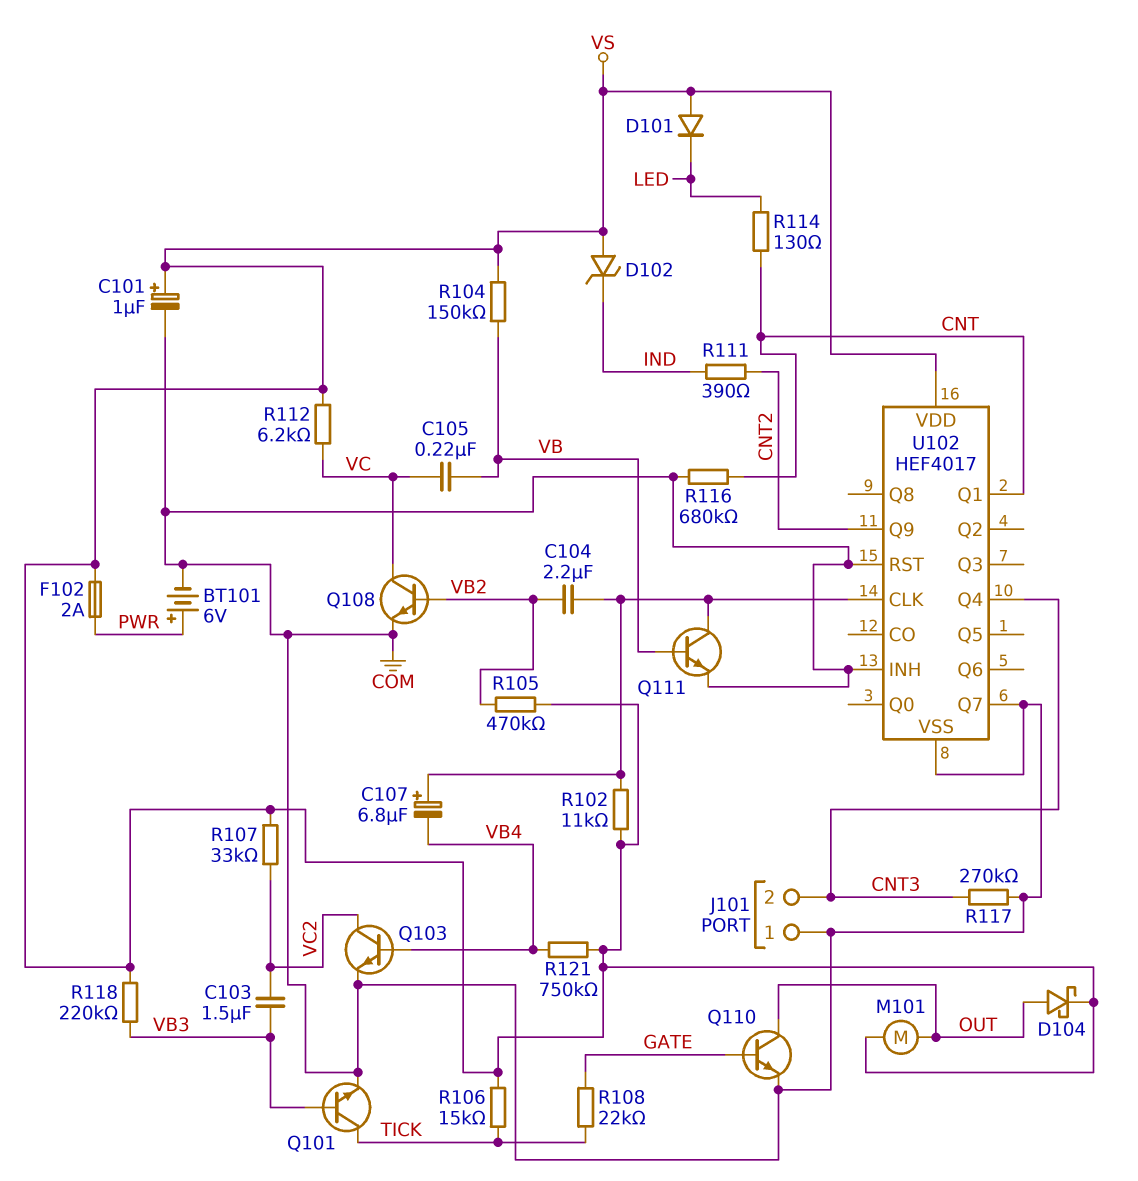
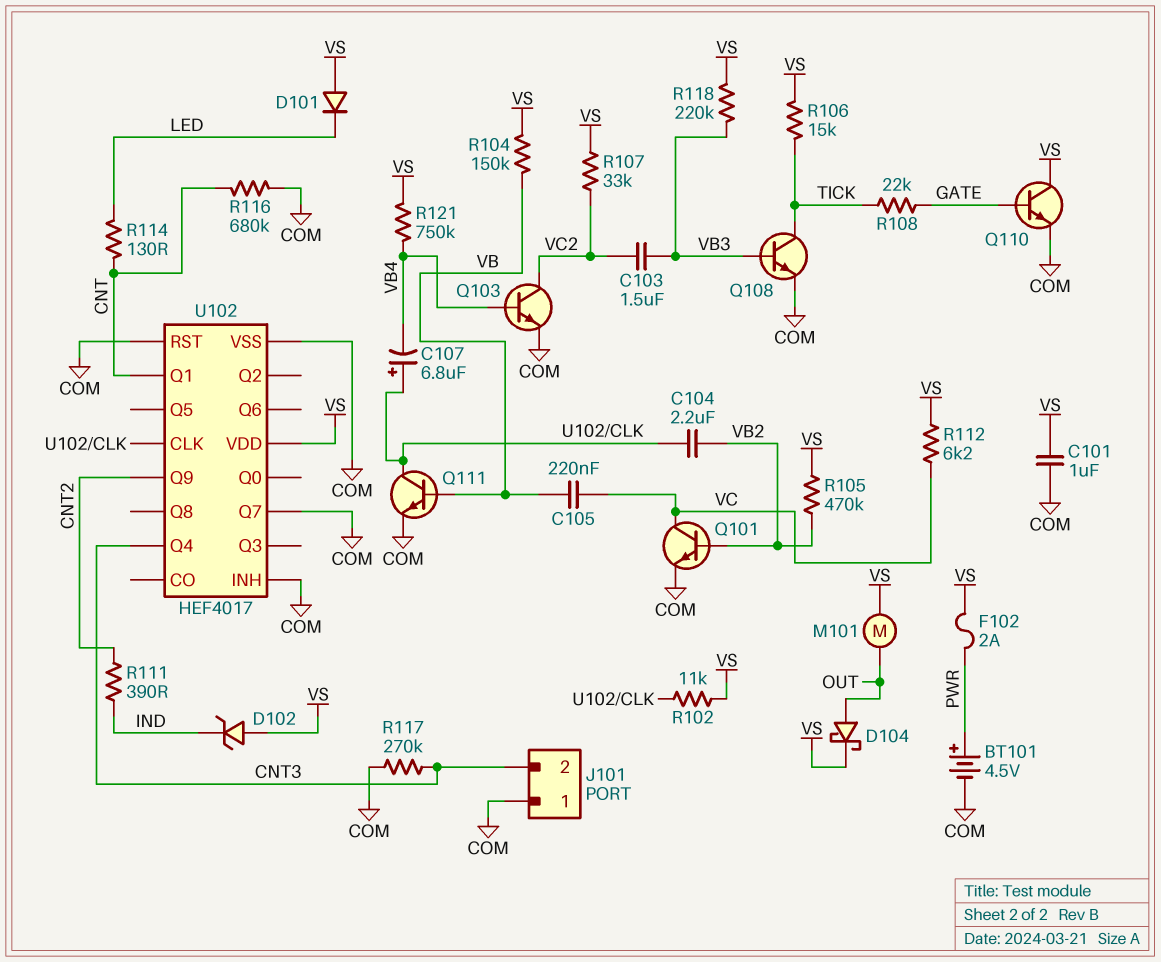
BT101: 6V (plus PWR, minus COM) -> 4.5V (plus PWR, minus COM)
C101: 1uF (plus VS, minus COM) -> 1uF (COM, VS)
Q101: NPN (B VB3, C TICK, E COM) -> NPN (B VB2, C VC, E COM)
Q108: NPN (B VB2, C VC, E COM) -> NPN (B VB3, C TICK, E COM)
Q110: NPN (B GATE, C OUT, E COM) -> NPN (B GATE, C VS, E COM)

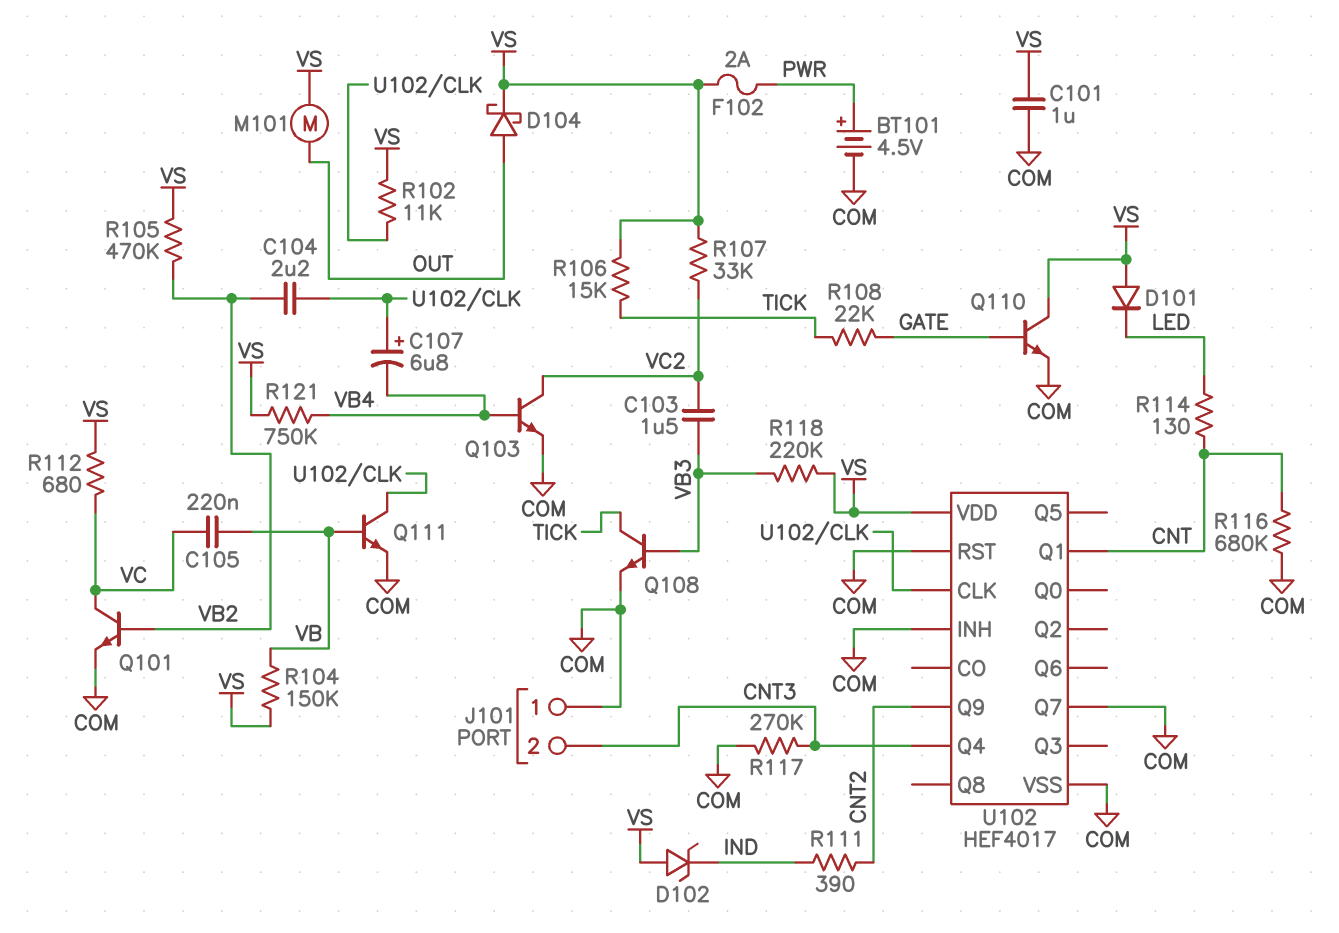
R112: 6.2k (VC, VS) -> 680 (VC, VS)

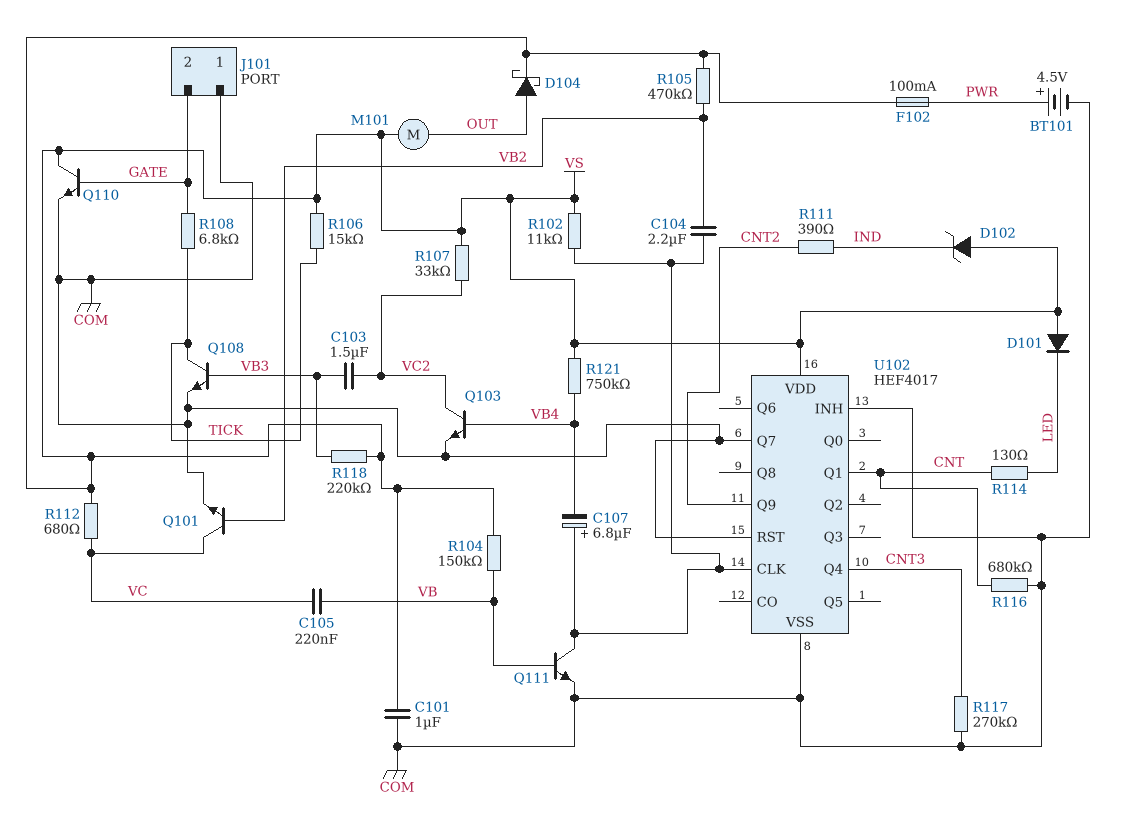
F102: 2A (PWR, VS) -> 100mA (PWR, VS)
J101 pin 2: CNT3 -> GATE
R108: 22k (GATE, TICK) -> 6.8k (GATE, TICK)

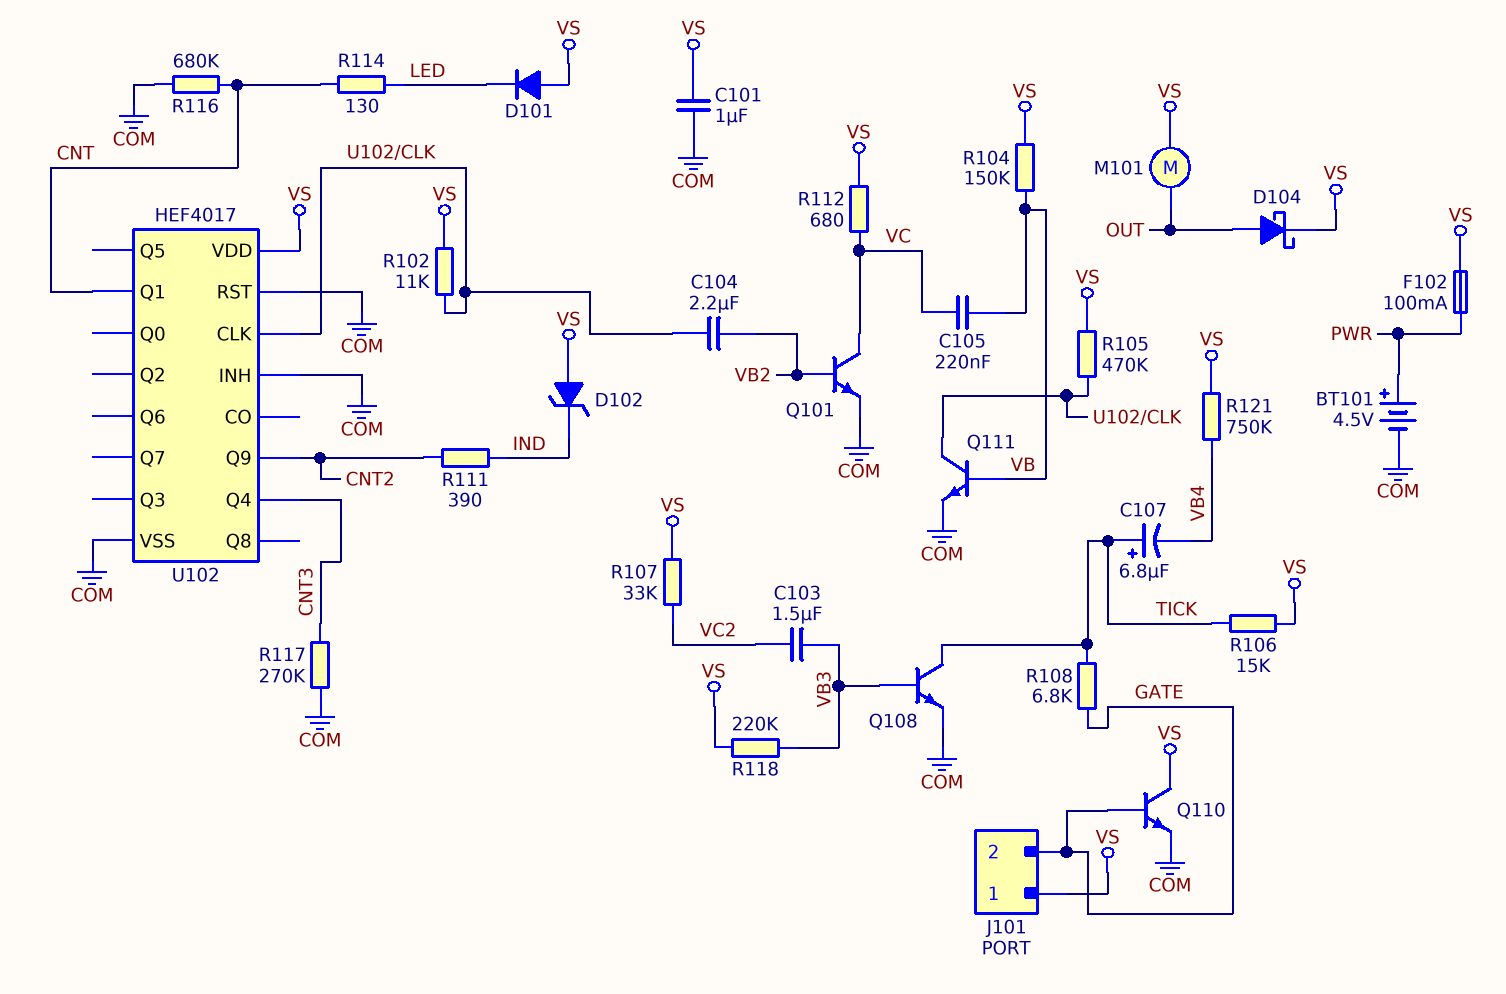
C107: 6.8uF (plus U102/CLK, minus VB4) -> 6.8uF (plus TICK, minus VB4)
J101 pin 1: COM -> VS
Q103: NPN (B VB4, C VC2, E COM) -> none
R105: 470k (VB2, VS) -> 470k (U102/CLK, VS)
U102 pin Q7: COM -> none

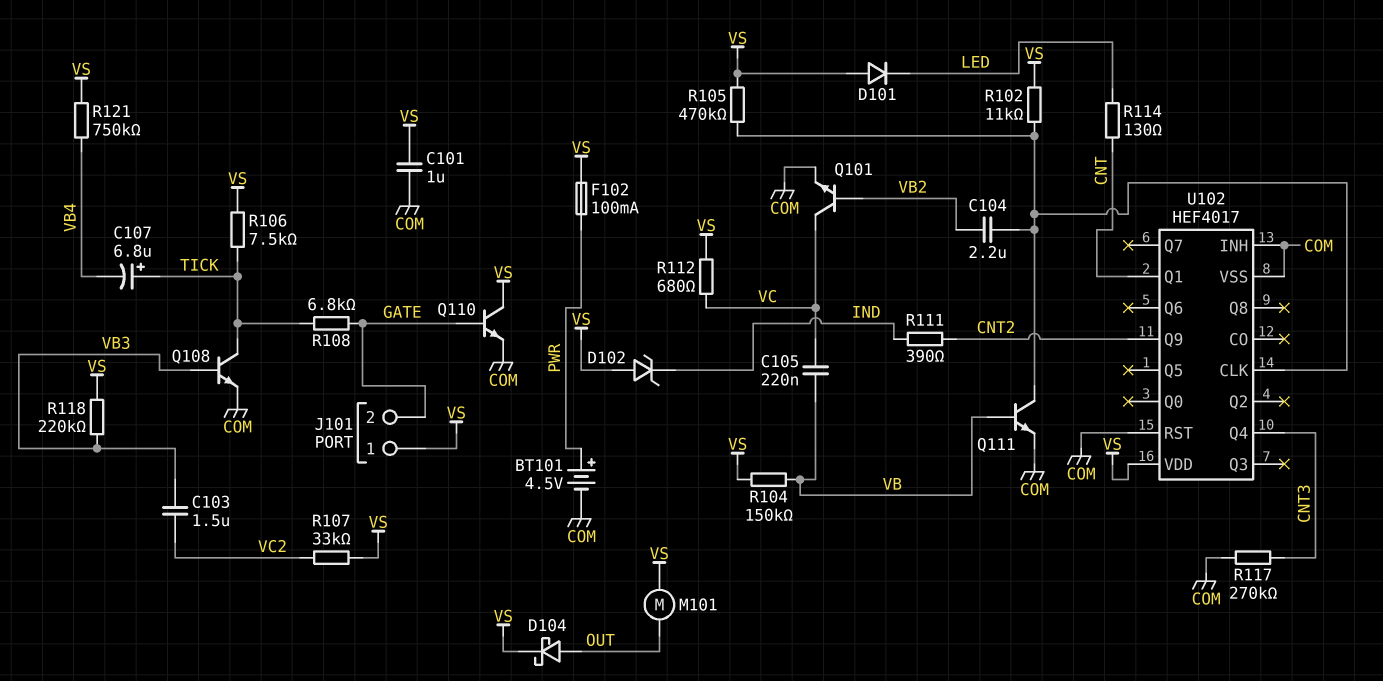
R106: 15k (TICK, VS) -> 7.5k (TICK, VS)
R116: 680k (CNT, COM) -> none

